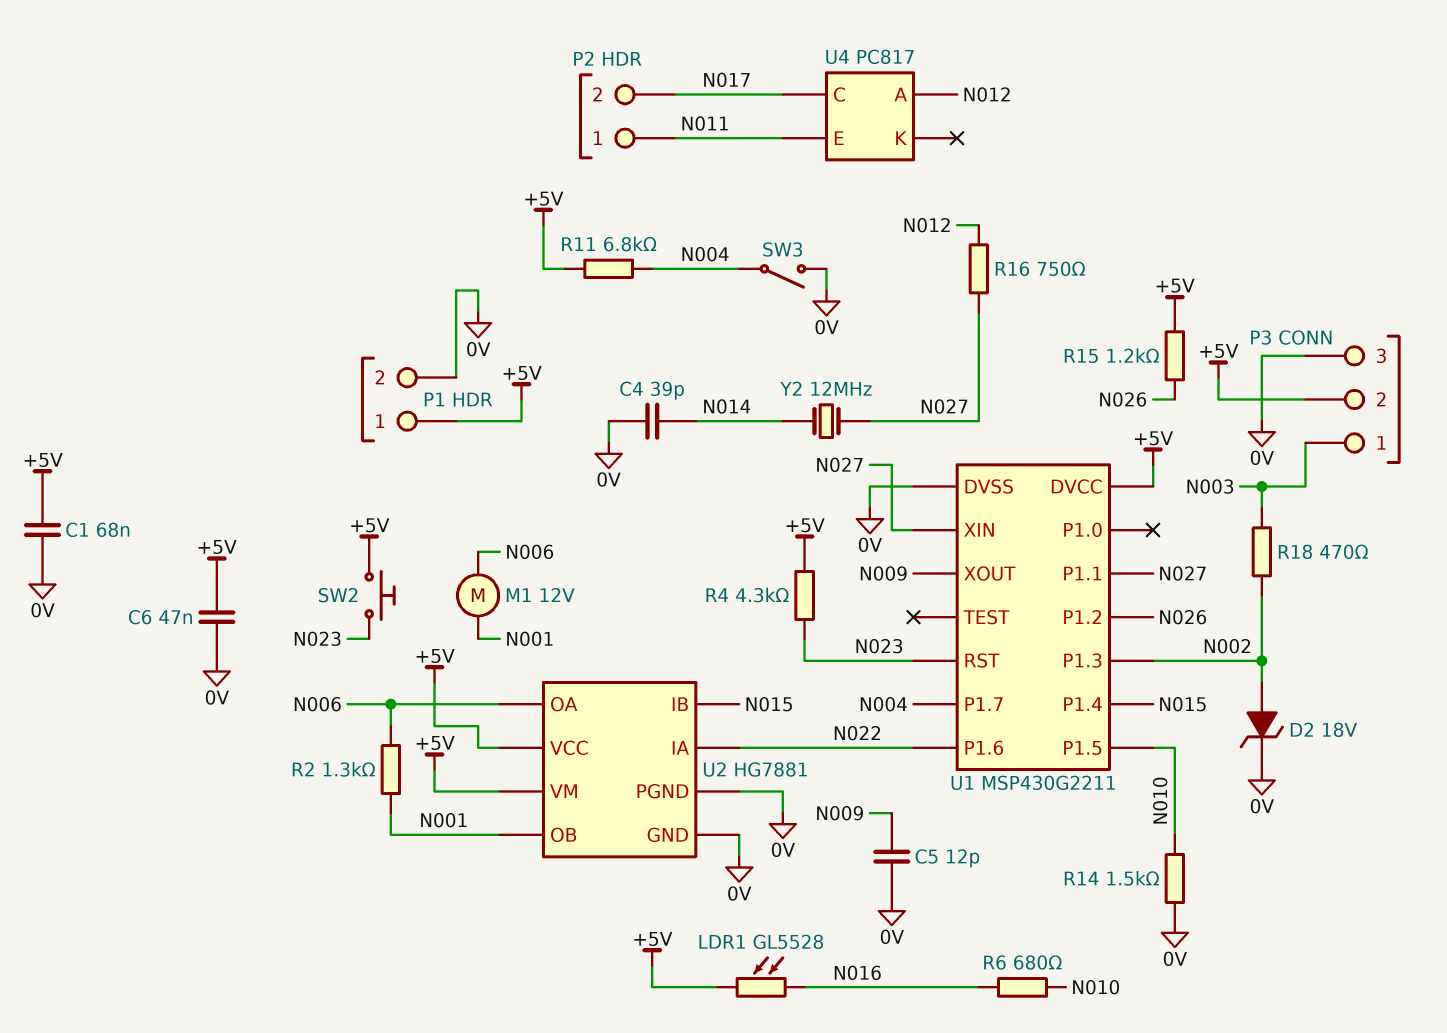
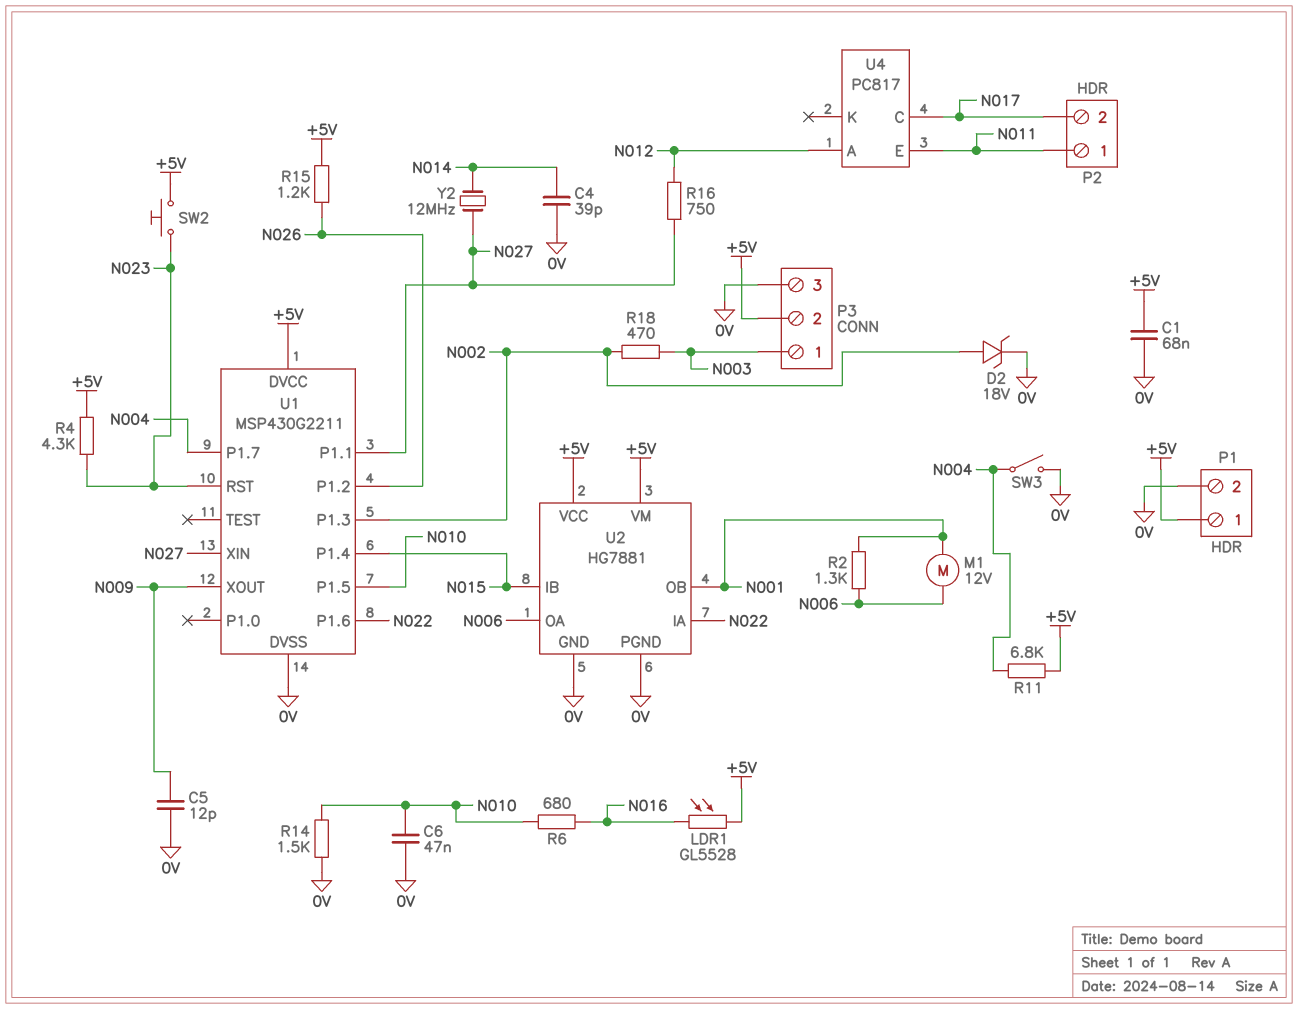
C6: 47nF (+5V, 0V) -> 47nF (0V, N010)

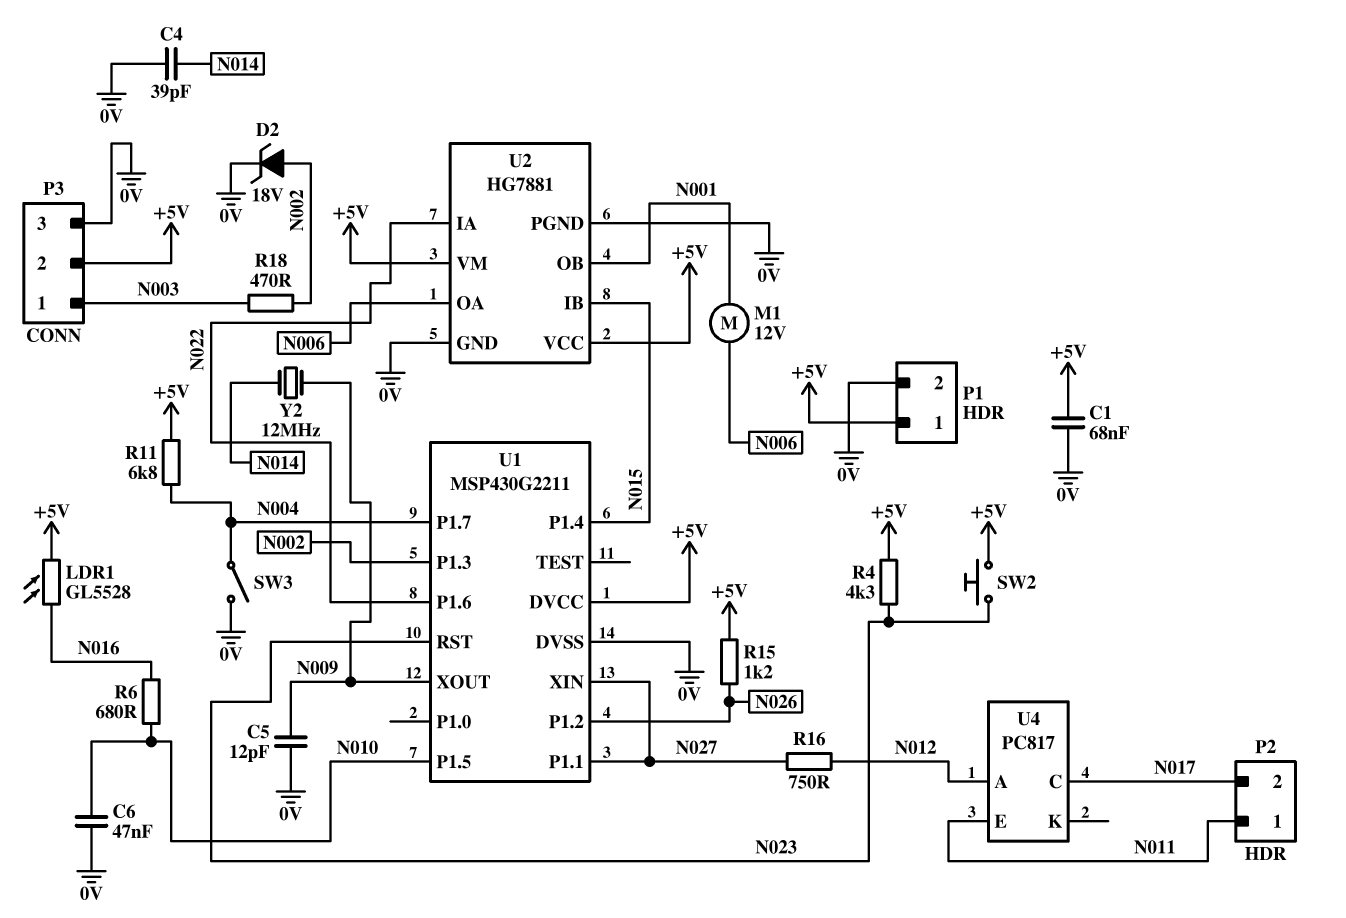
R2: 1.3k (N001, N006) -> none
R14: 1.5k (0V, N010) -> none
Y2: 12MHz (N014, N027) -> 12MHz (N009, N014)

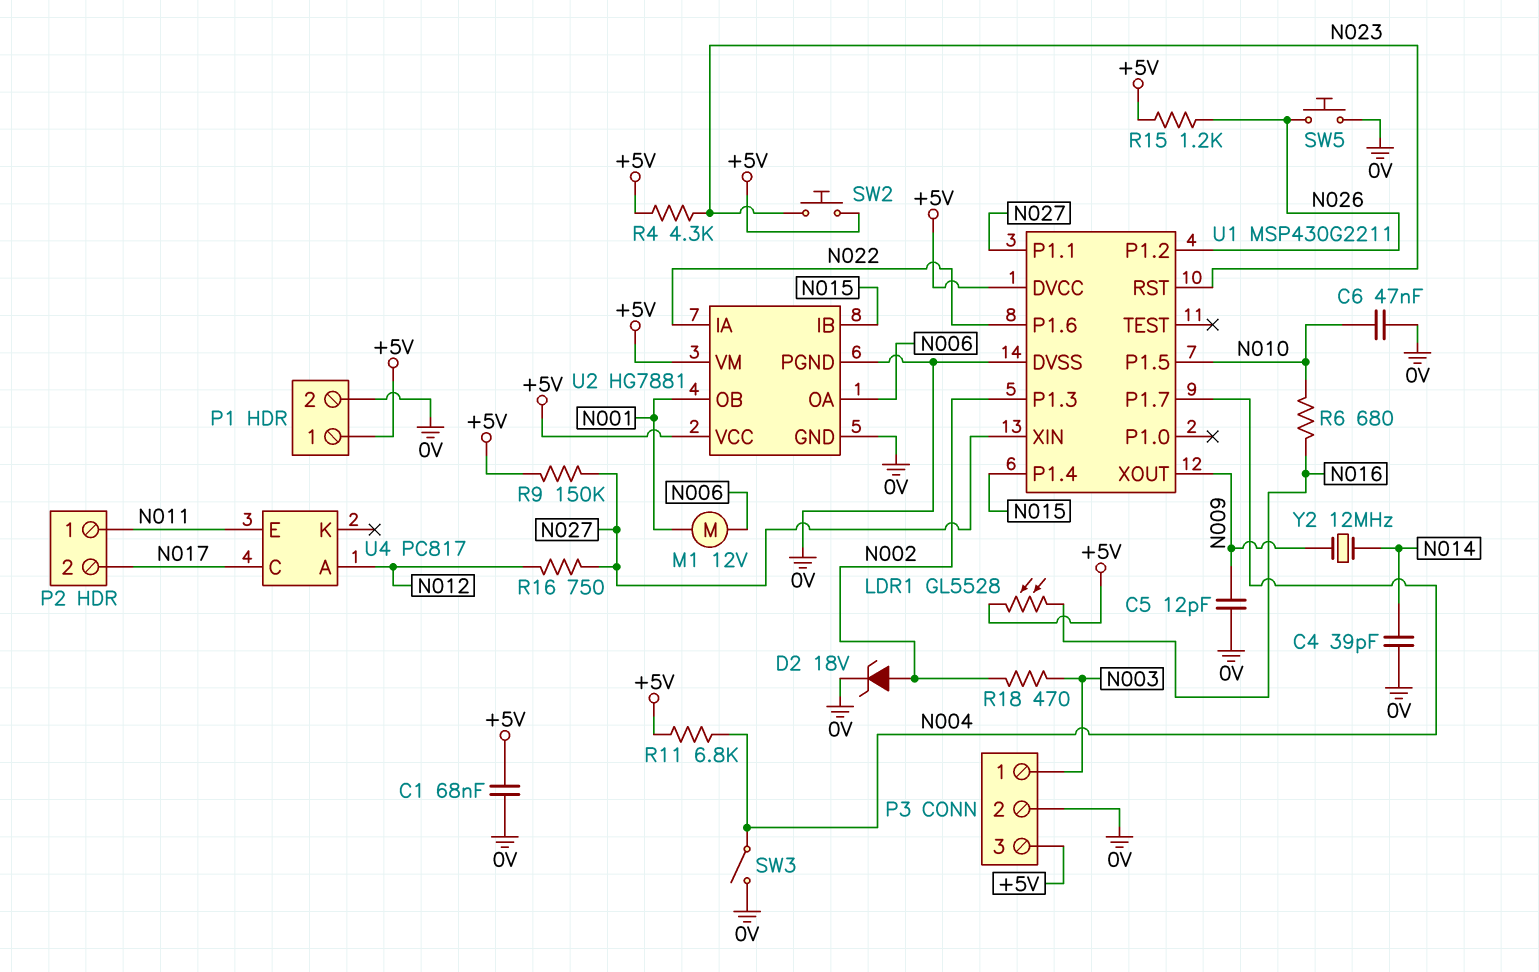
P3 pin 2: +5V -> 0V
P3 pin 3: 0V -> +5V
R9: none -> 150k (+5V, N027)
SW5: none -> button (0V, N026)

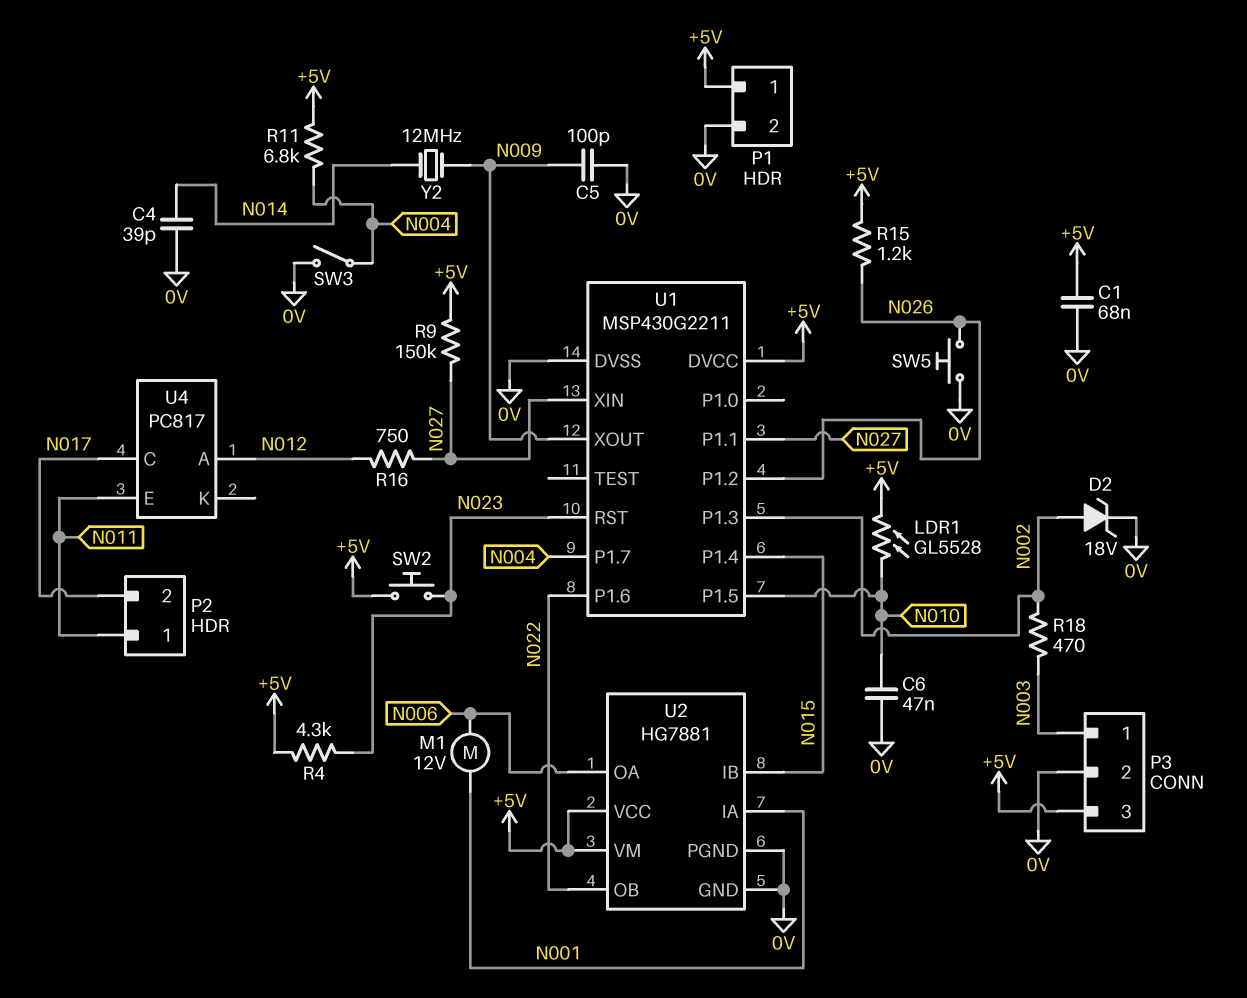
C5: 12pF (0V, N009) -> 100pF (0V, N009)
LDR1: GL5528 (+5V, N016) -> GL5528 (+5V, N010)
R6: 680 (N010, N016) -> none
U2 pin IA: N022 -> N001
U2 pin OB: N001 -> N022

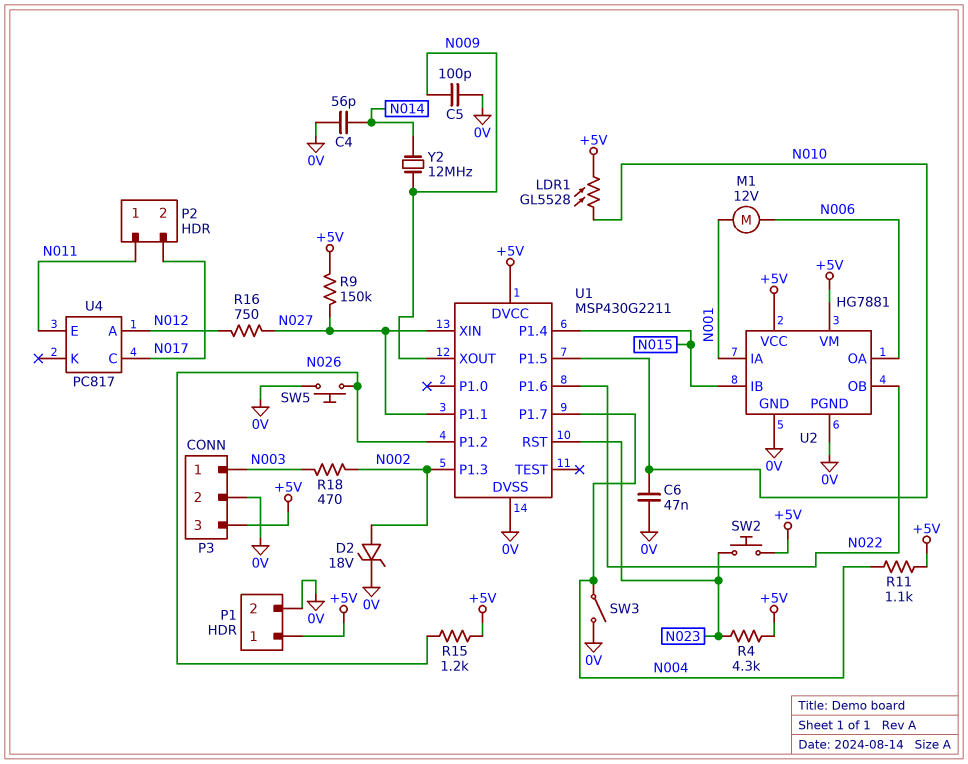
C1: 68nF (+5V, 0V) -> none
C4: 39pF (0V, N014) -> 56pF (0V, N014)
R11: 6.8k (+5V, N004) -> 1.1k (+5V, N004)

